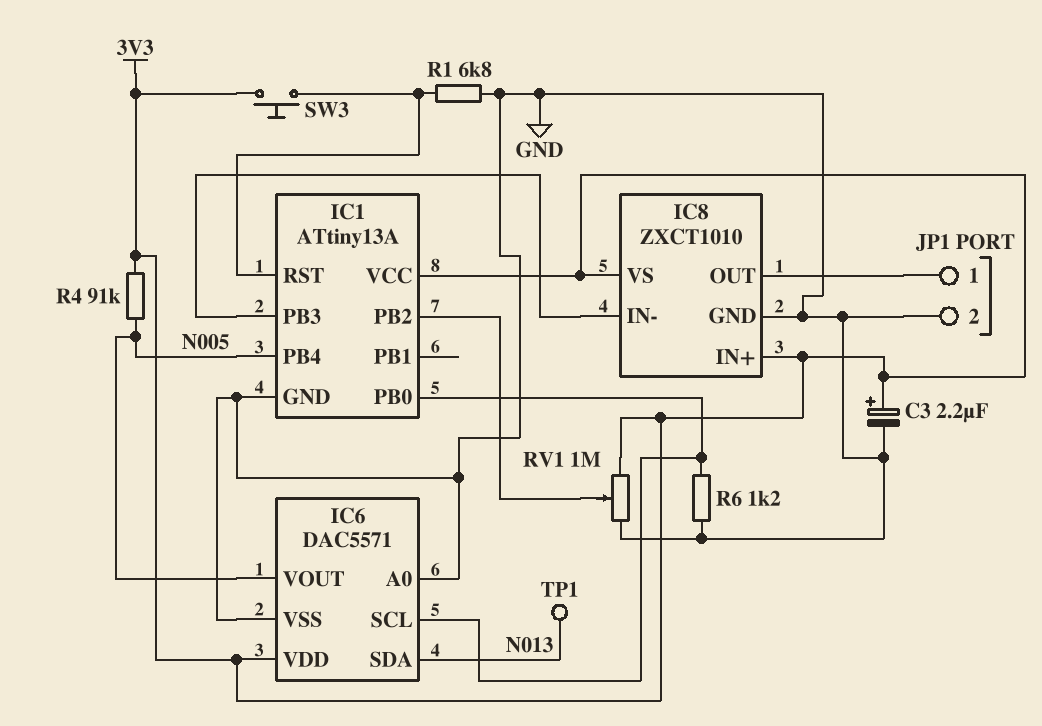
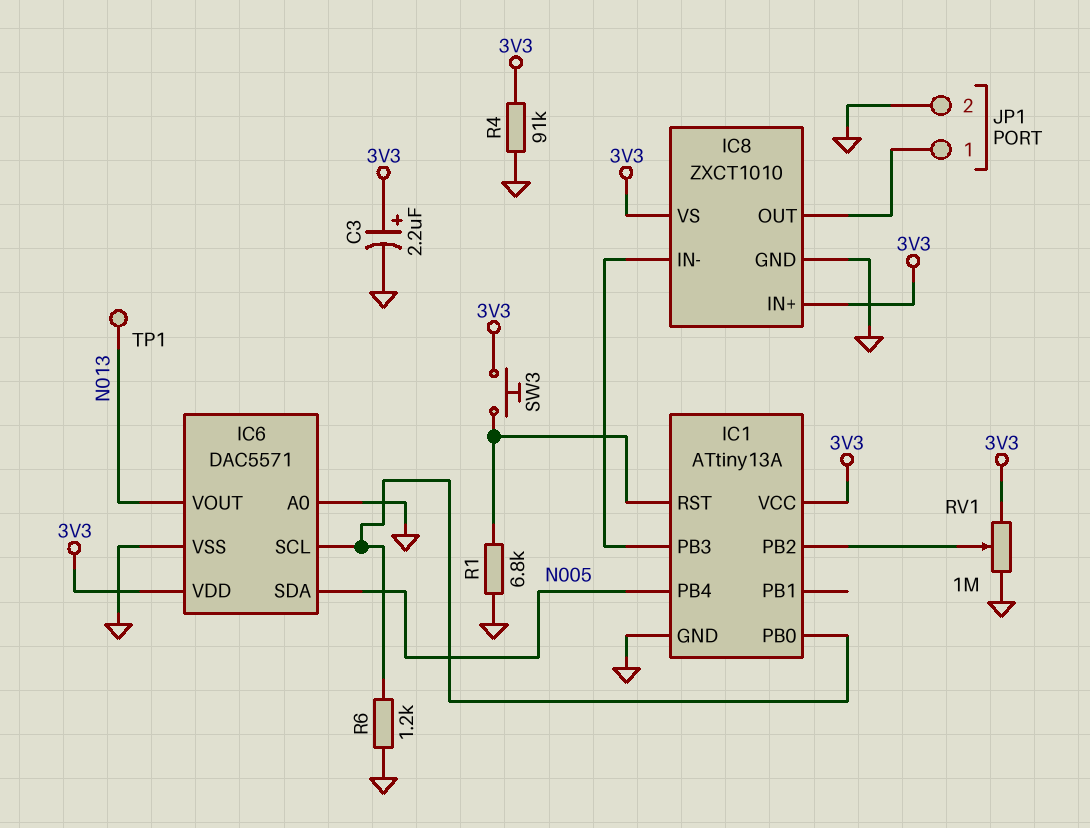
IC6 pin SDA: N013 -> N005
IC6 pin VOUT: N005 -> N013
R4: 91k (3V3, N005) -> 91k (3V3, GND)

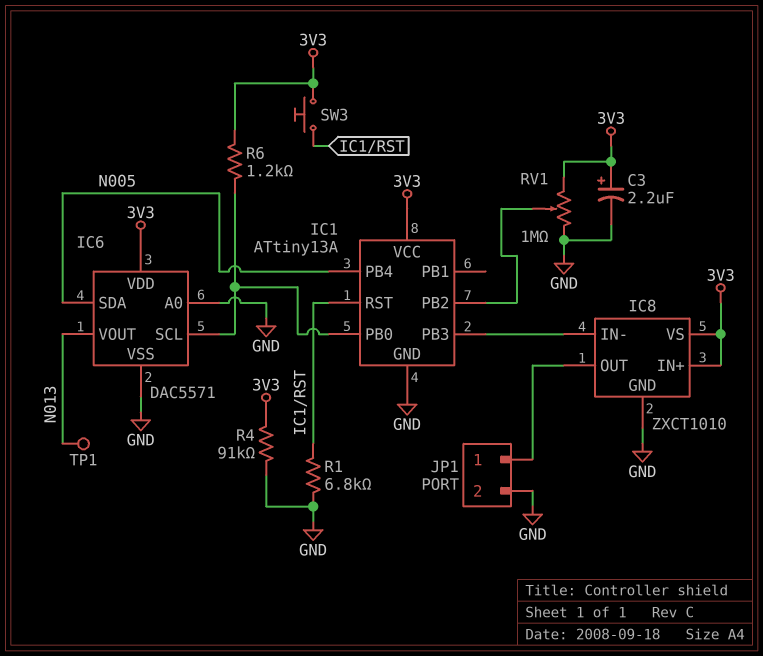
R6: 1.2k (GND, IC1/PB0) -> 1.2k (3V3, IC1/PB0)

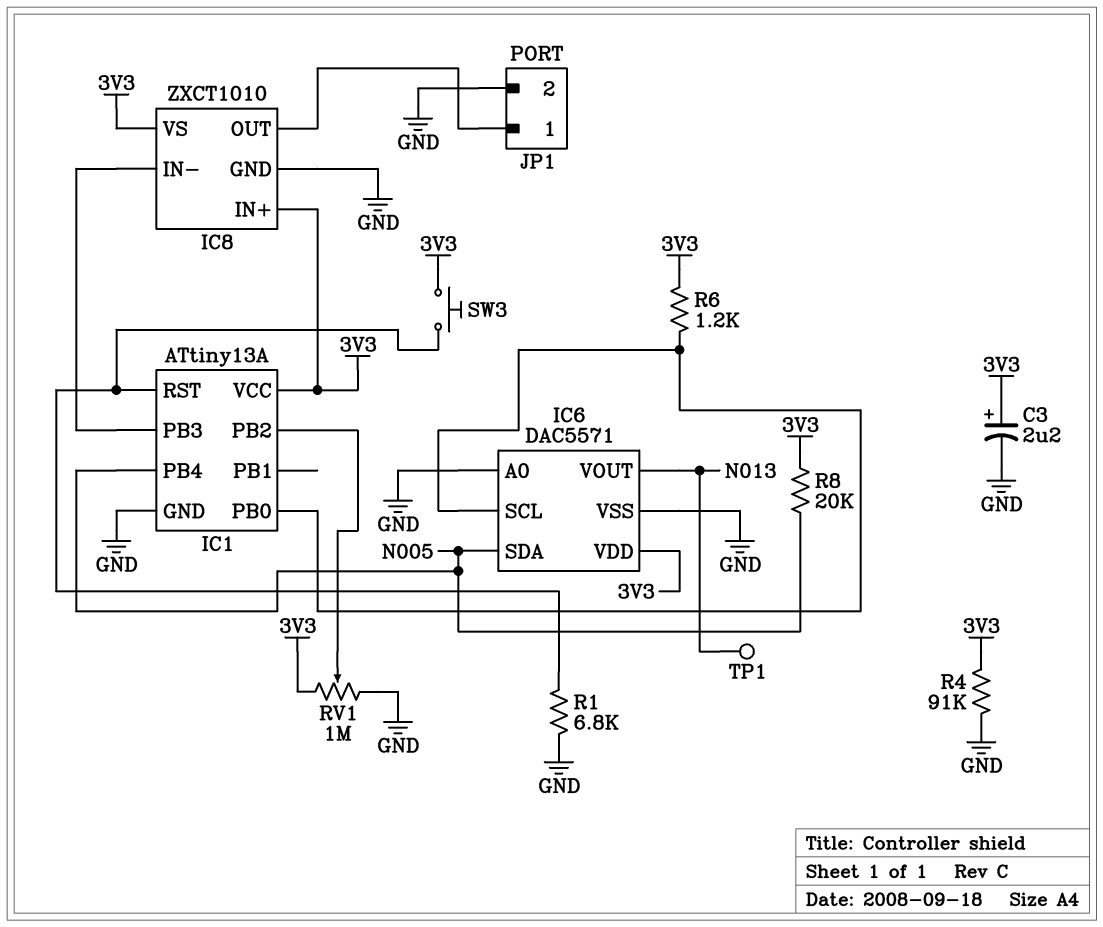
R8: none -> 20k (3V3, N005)

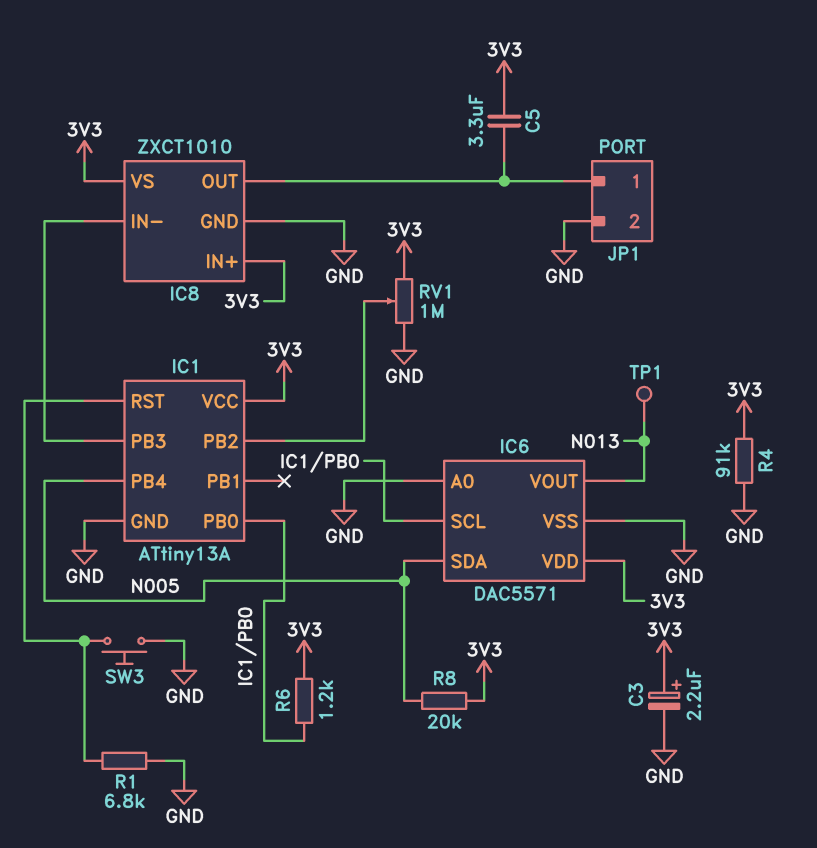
C5: none -> 3.3uF (3V3, IC8/OUT)
SW3: button (3V3, IC1/RST) -> button (GND, IC1/RST)

